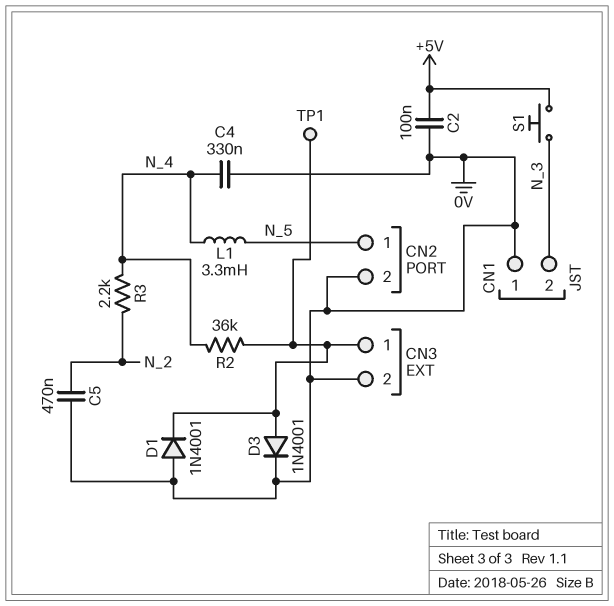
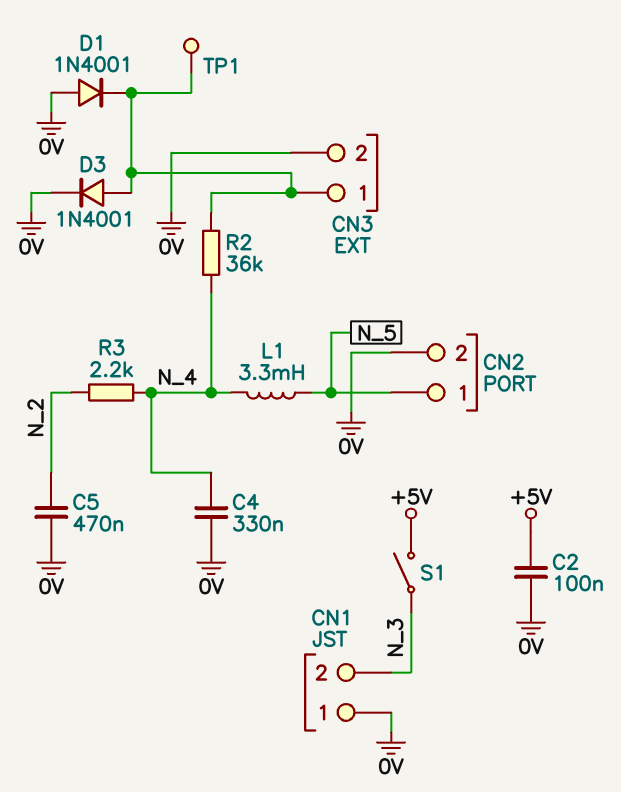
S1: button (+5V, N_3) -> switch (+5V, N_3)

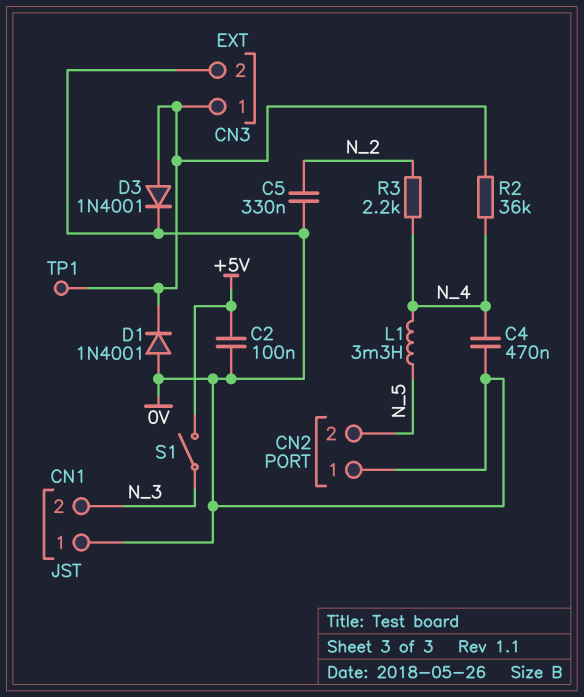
C4: 330nF (0V, N_4) -> 470nF (0V, N_4)
C5: 470nF (0V, N_2) -> 330nF (0V, N_2)
CN2 pin 1: N_5 -> 0V
CN2 pin 2: 0V -> N_5

